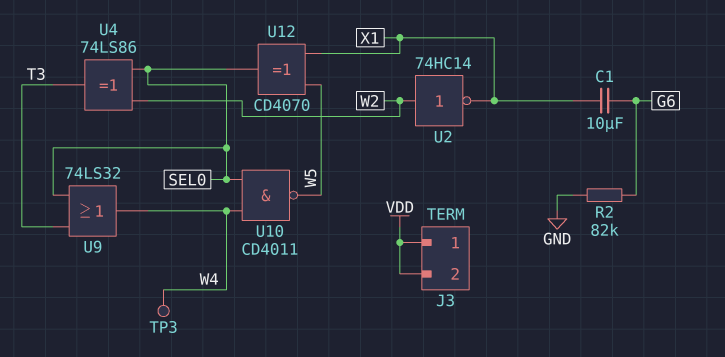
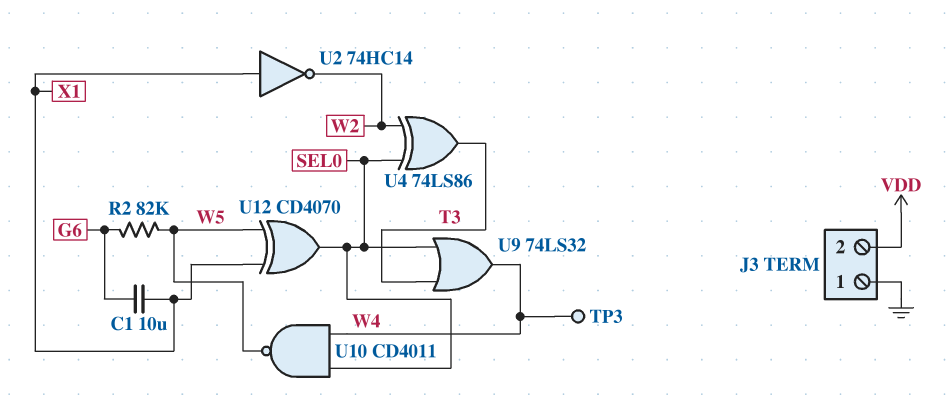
J3 pin 1: VDD -> GND
R2: 82k (G6, GND) -> 82k (G6, W5)
U2: NOT 74HC14 (in W2, out X1) -> NOT 74HC14 (in X1, out W2)

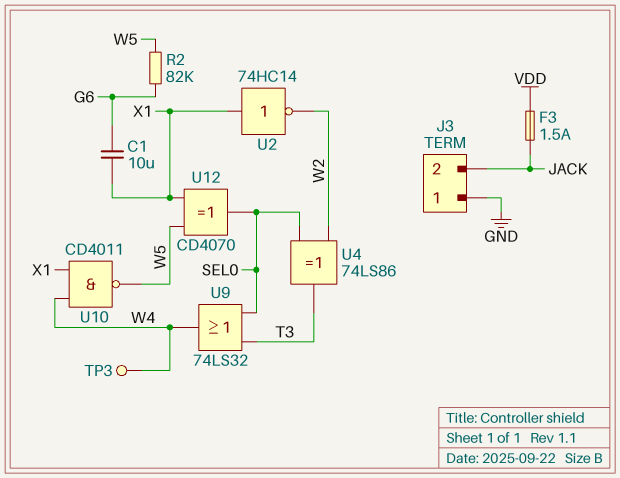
F3: none -> 1.5A (JACK, VDD)
J3 pin 2: VDD -> JACK
U10: NAND CD4011 (in SEL0, in W4, out W5) -> NAND CD4011 (in W4, in X1, out W5)

